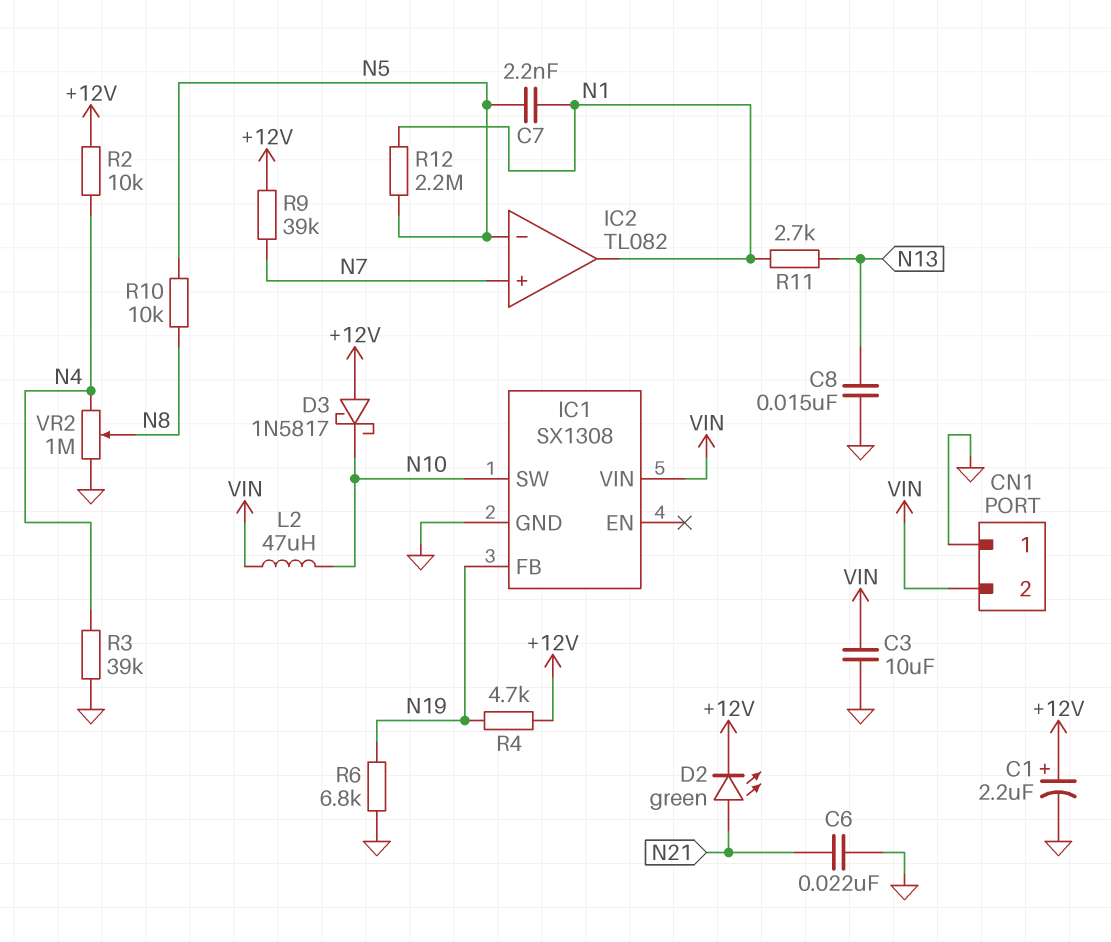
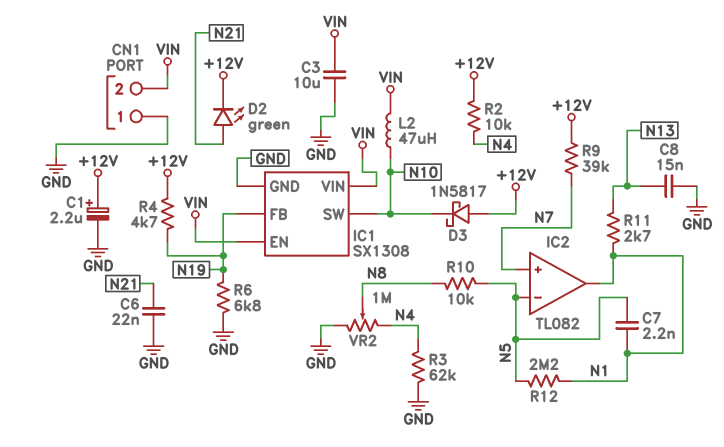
IC1 pin EN: none -> VIN
R3: 39k (GND, N4) -> 62k (GND, N4)

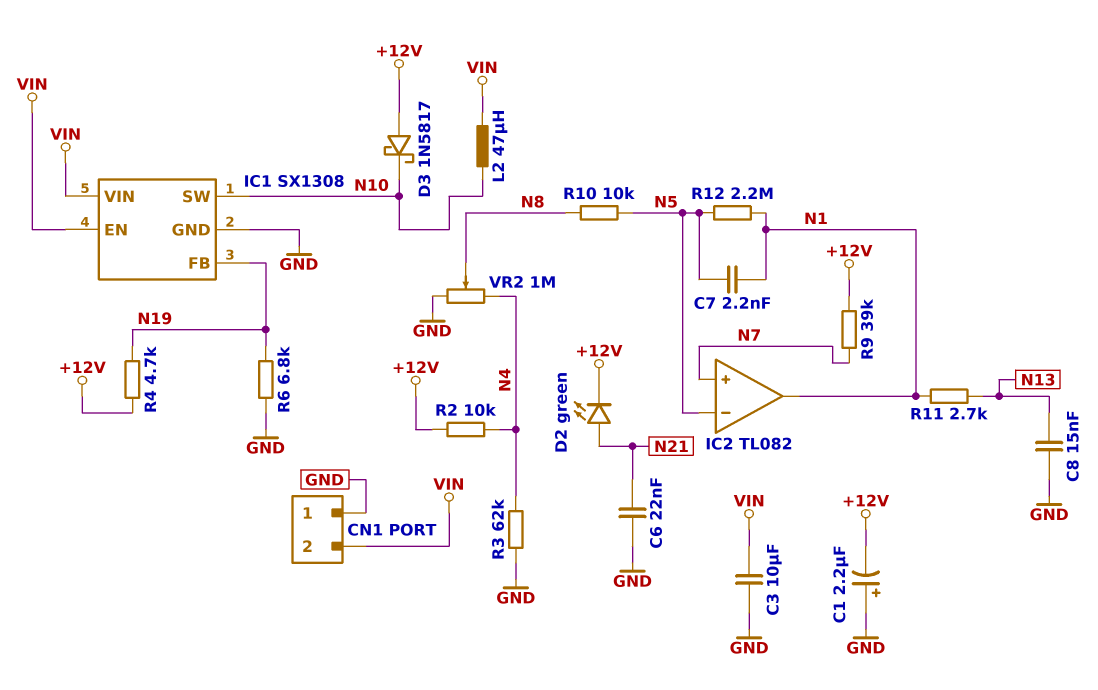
C1: 2.2uF (plus +12V, minus GND) -> 2.2uF (plus GND, minus +12V)

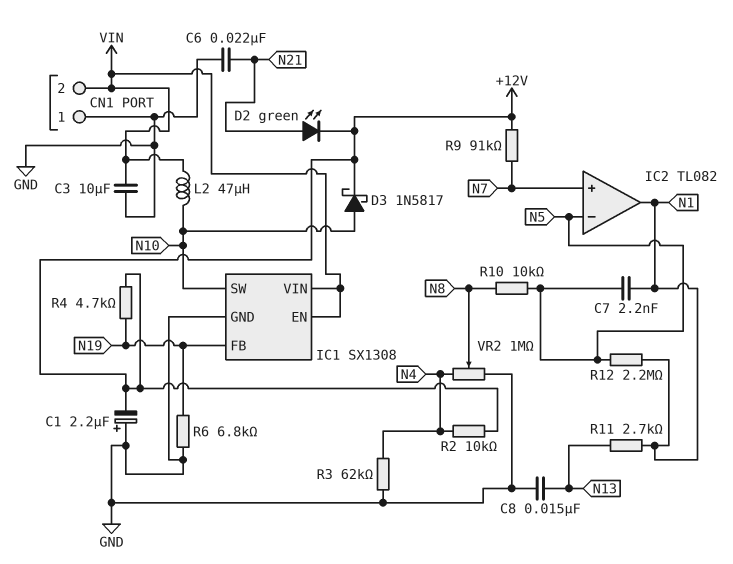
D3: schottky 1N5817 (A +12V, K N10) -> schottky 1N5817 (A N10, K +12V)
R9: 39k (+12V, N7) -> 91k (+12V, N7)

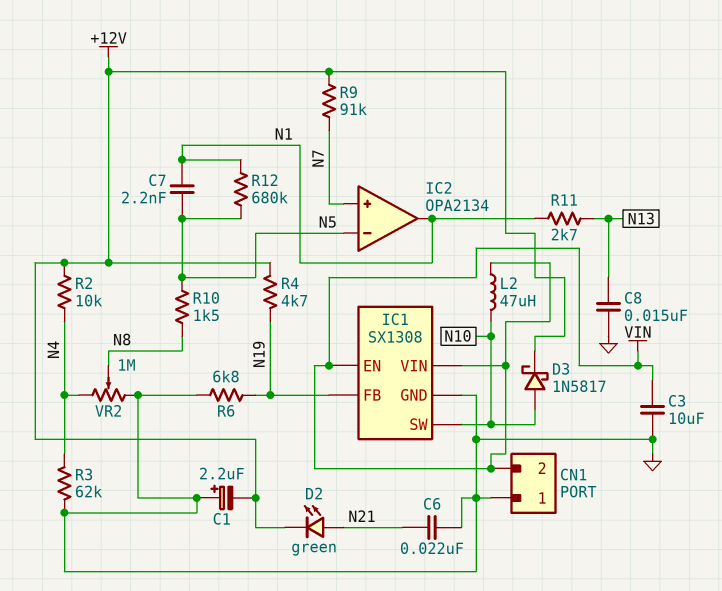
IC2: TL082 -> OPA2134
R10: 10k (N5, N8) -> 1.5k (N5, N8)
R12: 2.2M (N1, N5) -> 680k (N1, N5)

